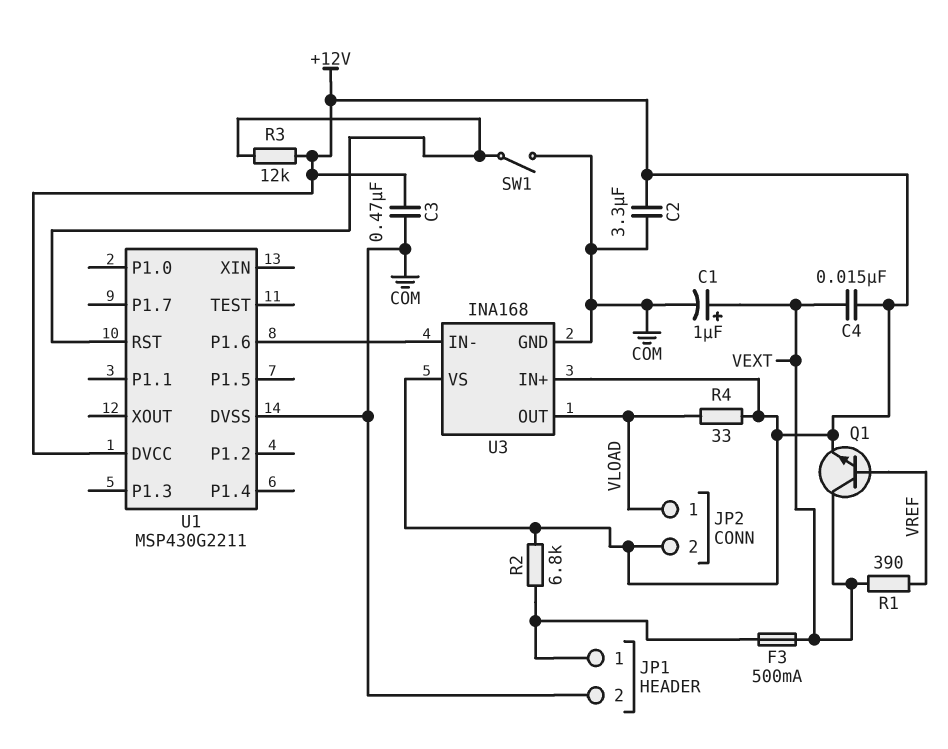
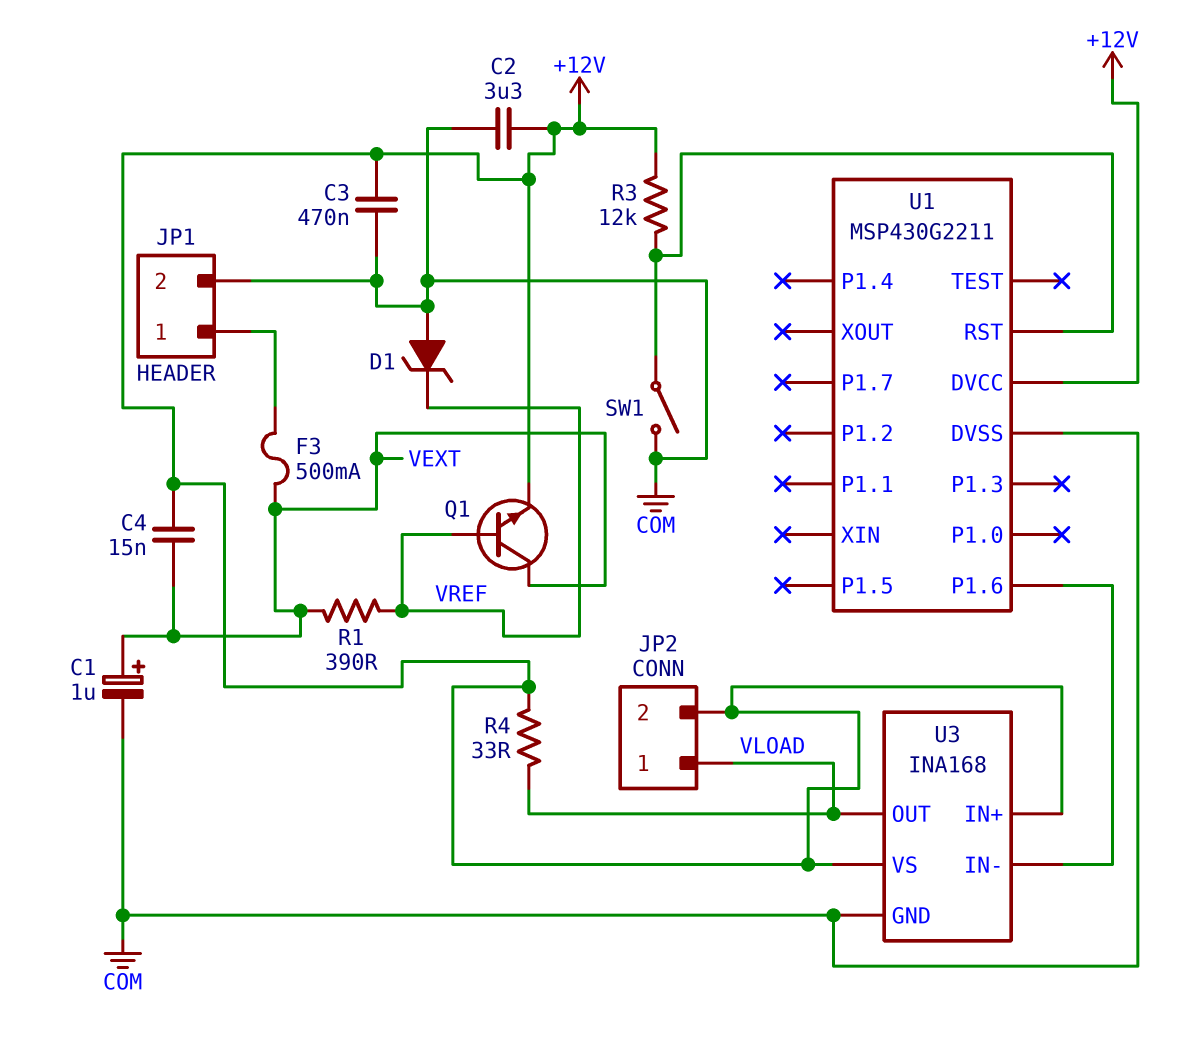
D1: none -> zener (A COM, K VREF)
R2: 6.8k (+12V, JP1/1) -> none

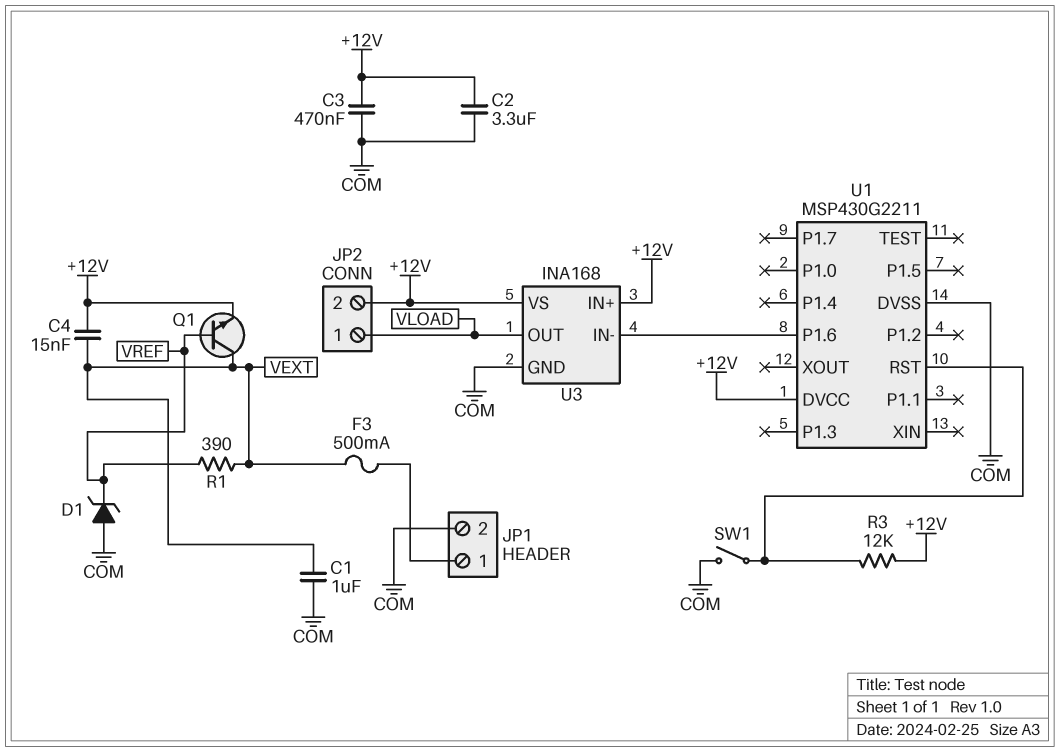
C1: 1uF (plus VEXT, minus COM) -> 1uF (COM, VEXT)
R4: 33 (+12V, VLOAD) -> none

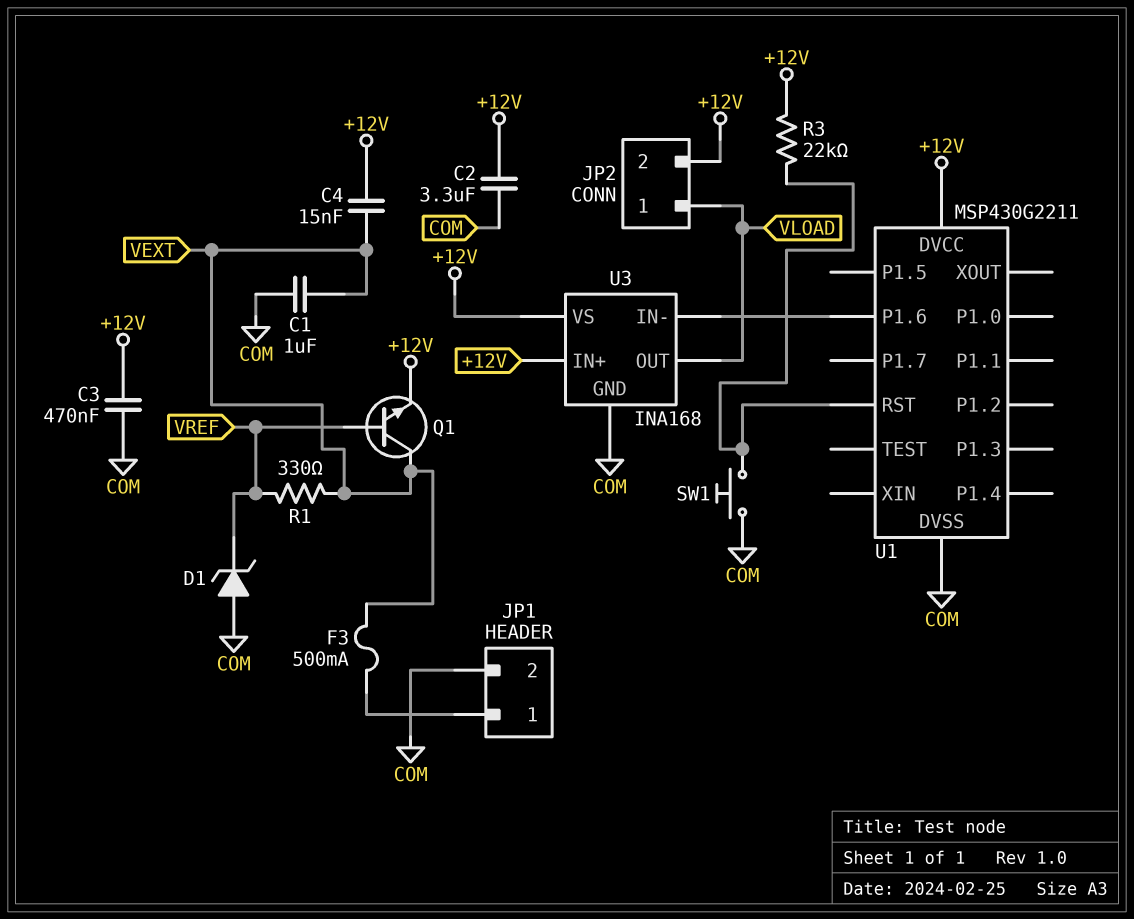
R1: 390 (VEXT, VREF) -> 330 (VEXT, VREF)
R3: 12k (+12V, U1/RST) -> 22k (+12V, U1/RST)
SW1: switch (COM, U1/RST) -> button (COM, U1/RST)

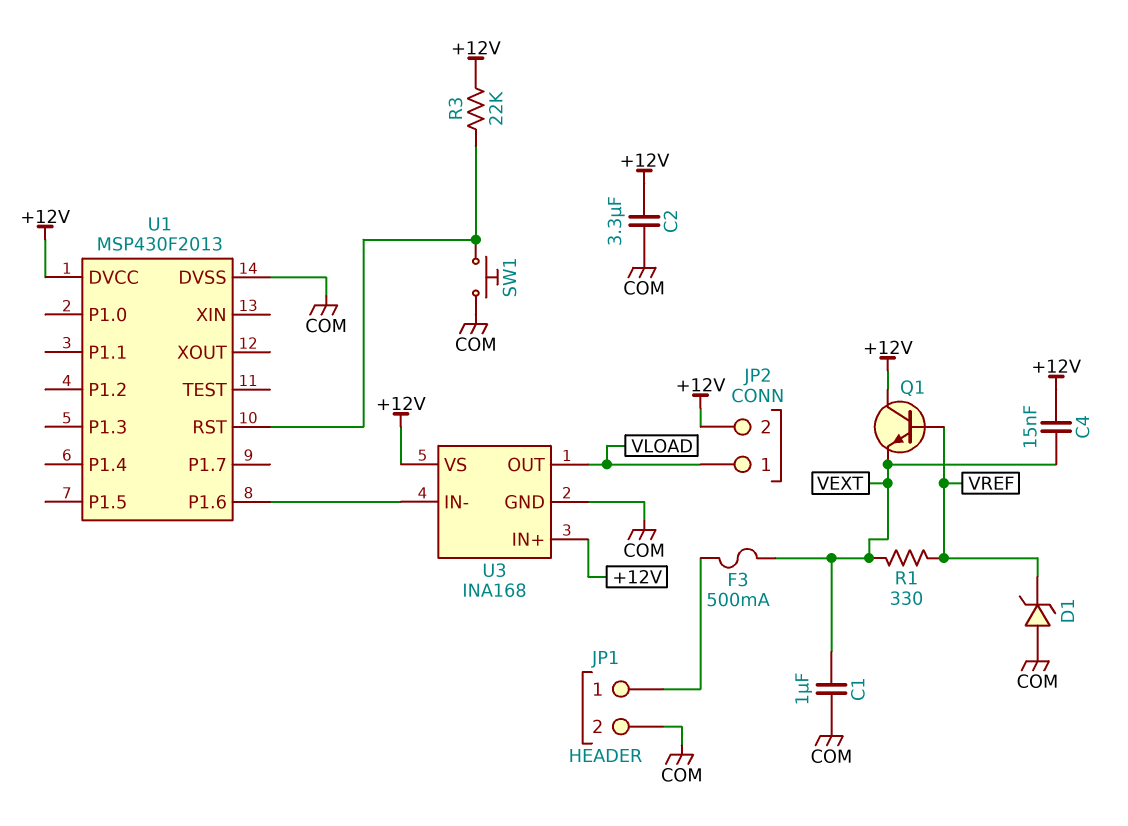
C3: 470nF (+12V, COM) -> none
Q1: NPN (B VREF, C VEXT, E +12V) -> NPN (B VREF, C +12V, E VEXT)
U1: MSP430G2211 -> MSP430F2013

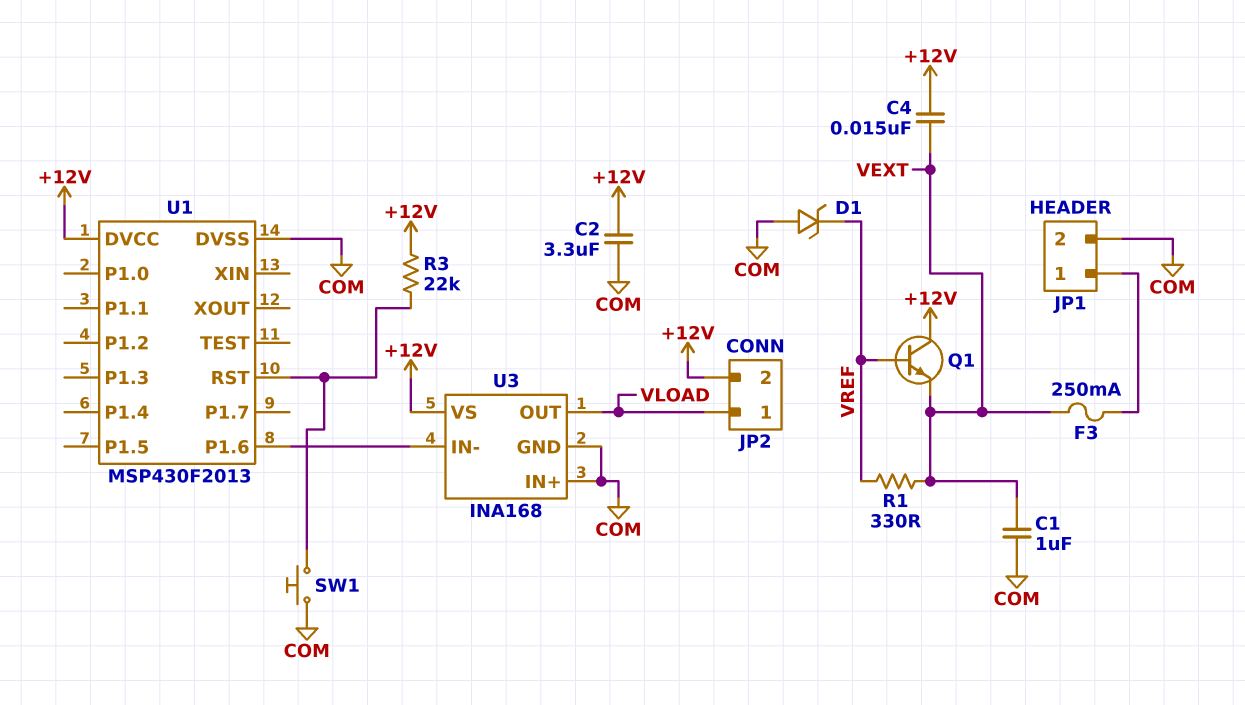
F3: 500mA (JP1/1, VEXT) -> 250mA (JP1/1, VEXT)
U3 pin IN+: +12V -> COM

